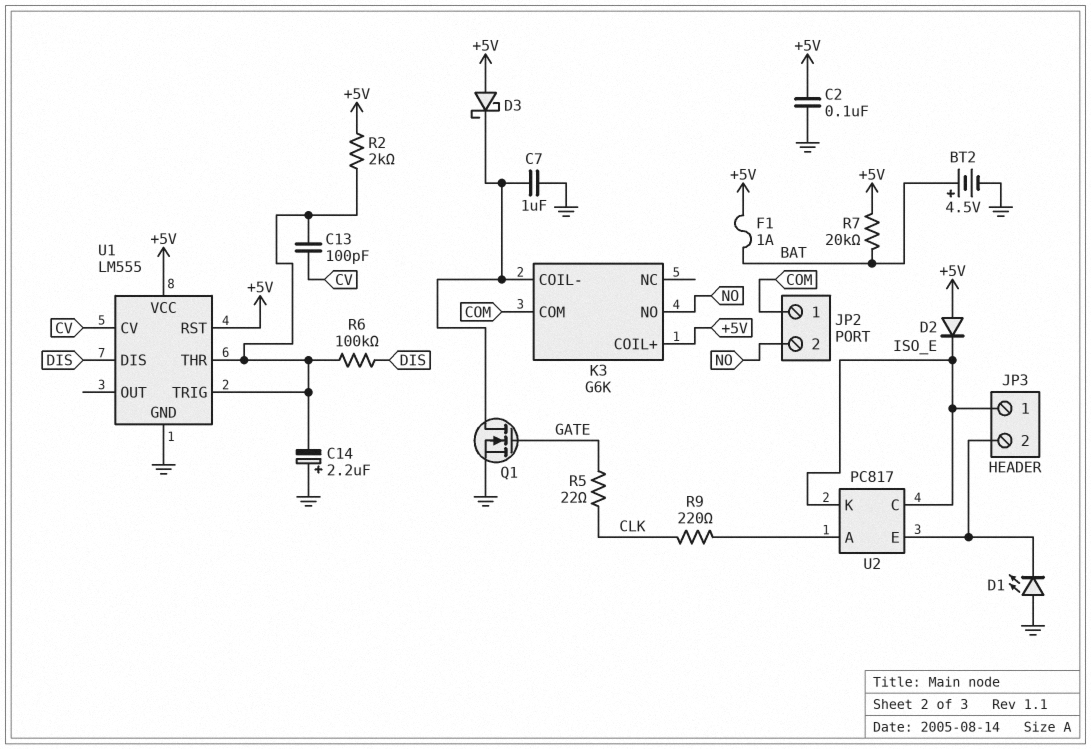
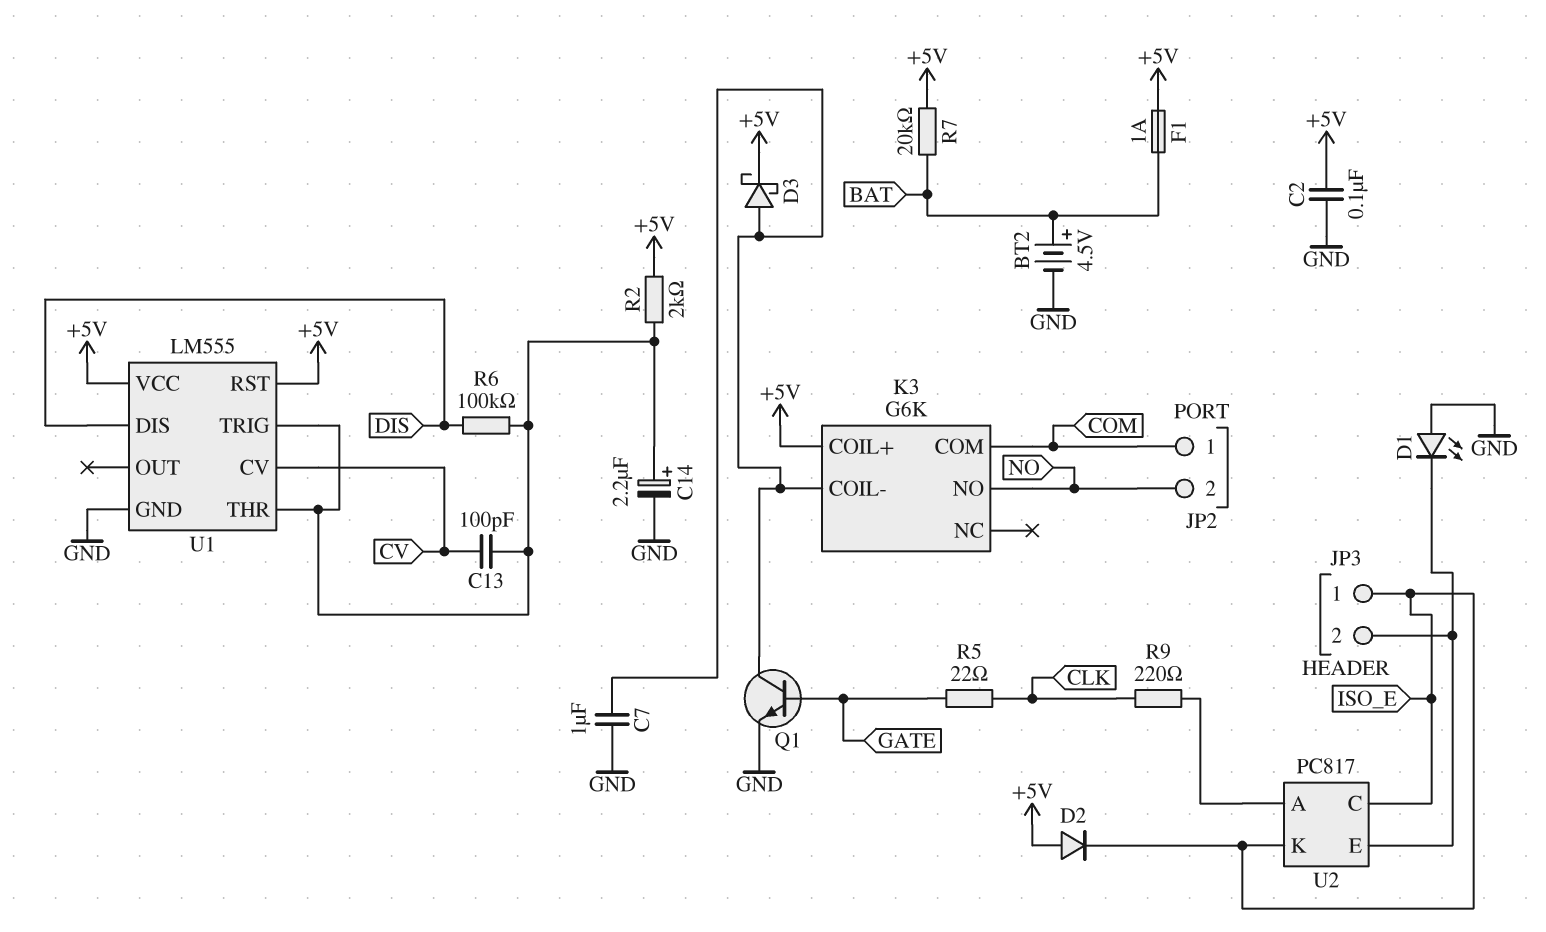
C14: 2.2uF (plus GND, minus U1/THR) -> 2.2uF (plus U1/THR, minus GND)
D3: schottky (A +5V, K K3/COIL-) -> schottky (A K3/COIL-, K +5V)
Q1: NMOS (G GATE, D K3/COIL-, S GND) -> NPN (B GATE, C K3/COIL-, E GND)

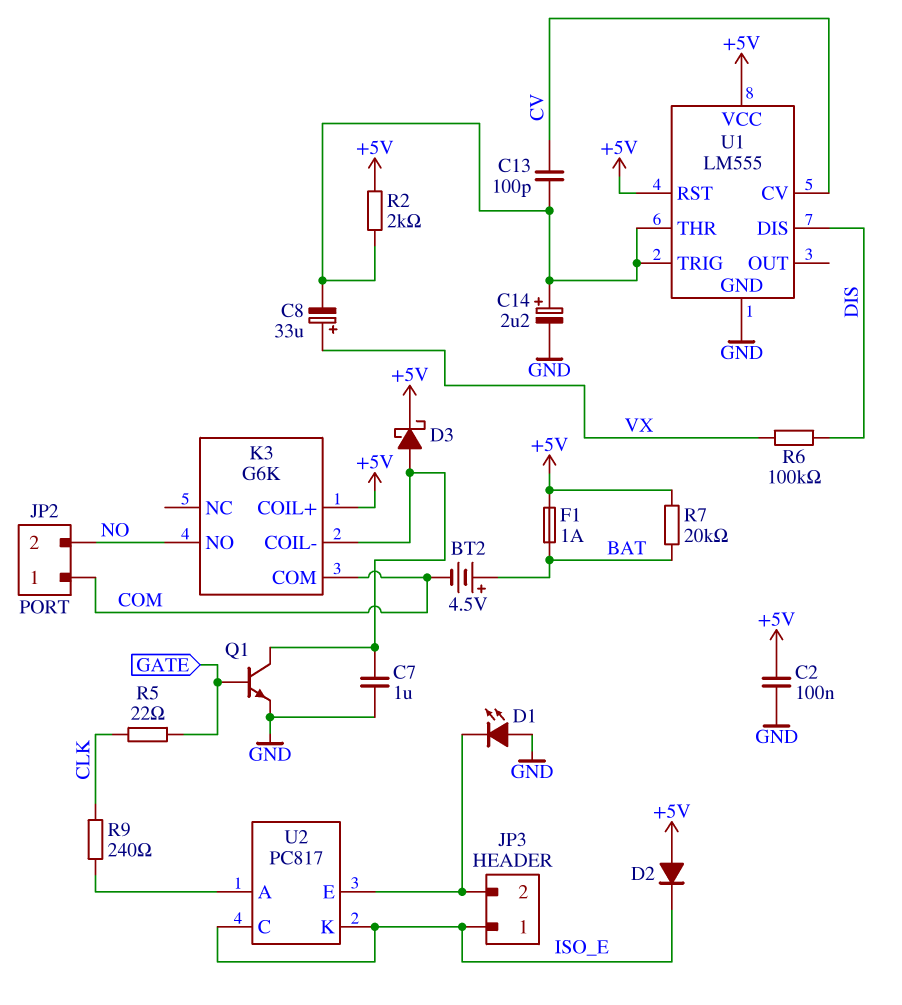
BT2: 4.5V (plus BAT, minus GND) -> 4.5V (plus BAT, minus COM)
C8: none -> 33uF (plus VX, minus U1/THR)
R6: 100k (DIS, U1/THR) -> 100k (DIS, VX)
R9: 220 (CLK, U2/A) -> 240 (CLK, U2/A)

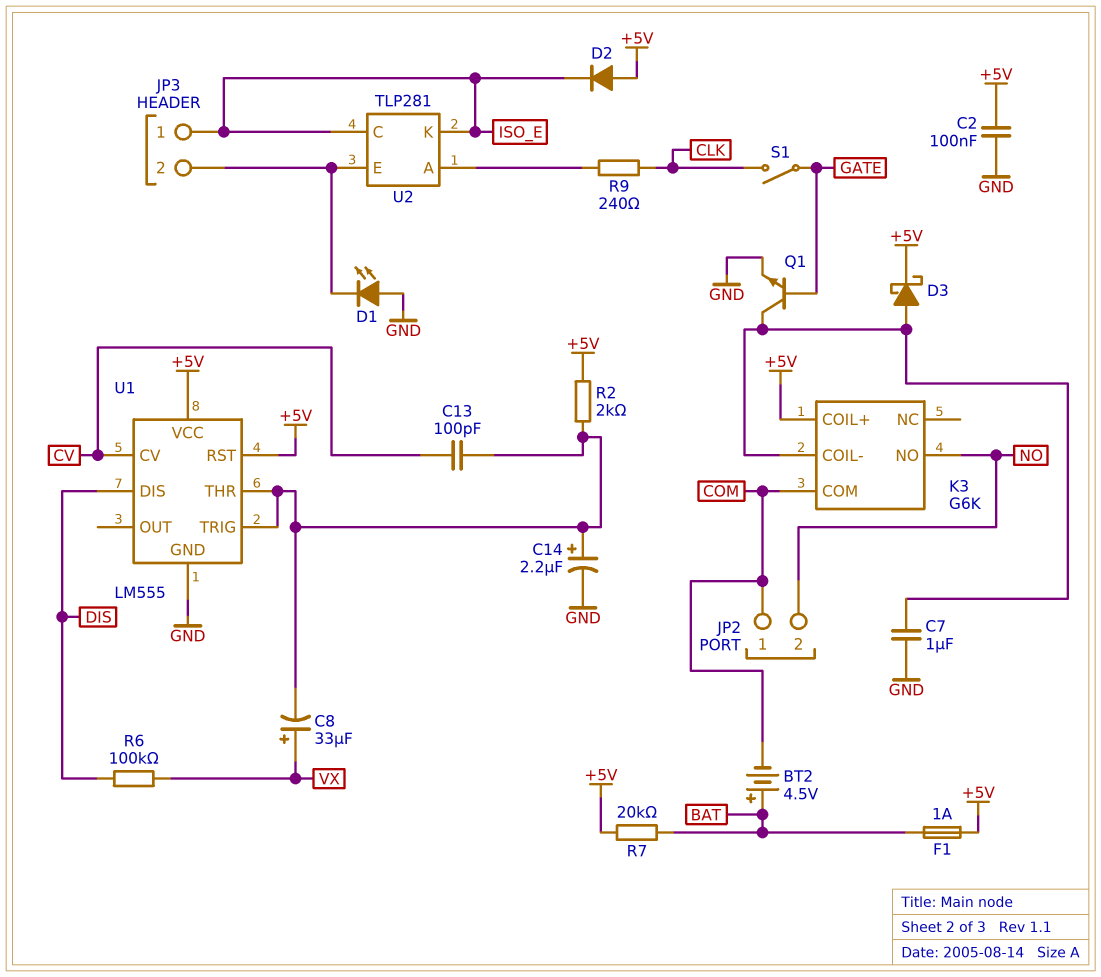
R5: 22 (CLK, GATE) -> none
S1: none -> switch (CLK, GATE)
U2: PC817 -> TLP281

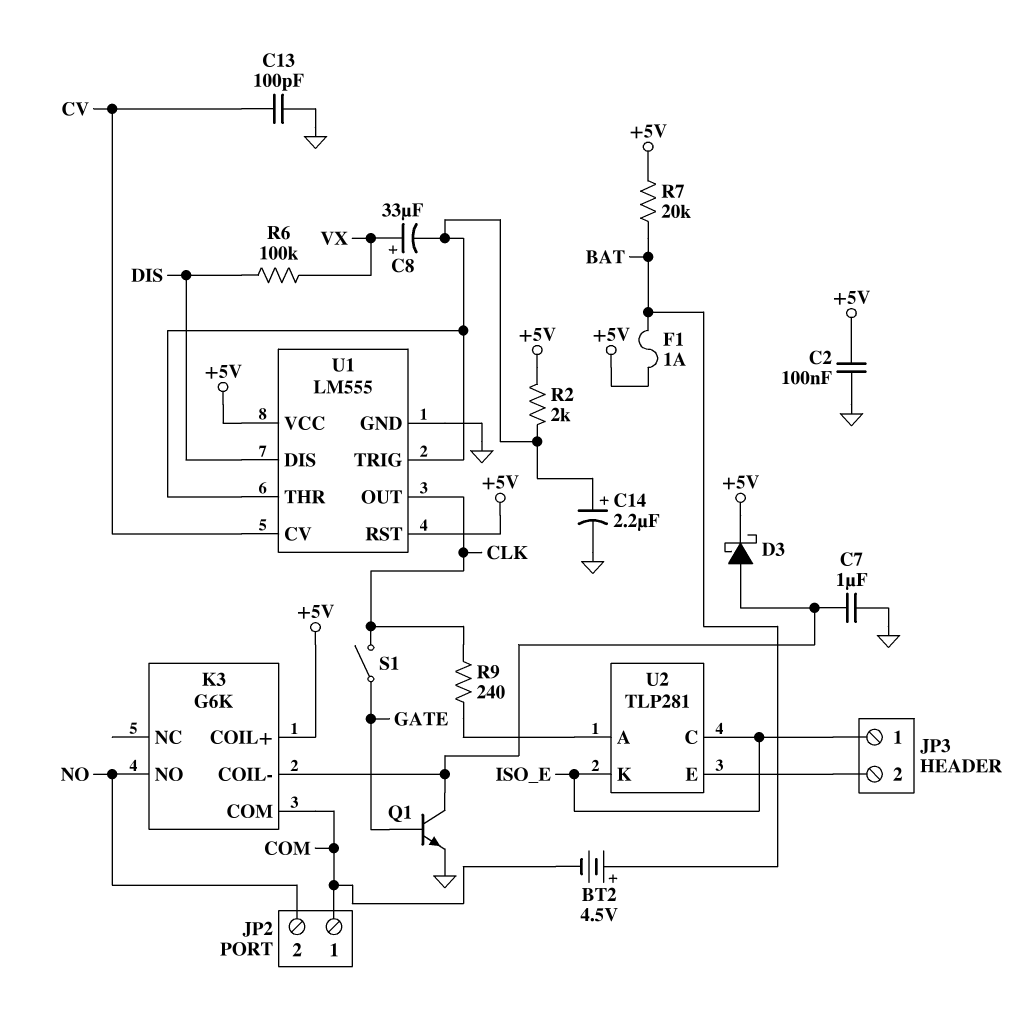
C13: 100pF (CV, U1/THR) -> 100pF (CV, GND)
D1: LED (A GND, K JP3/2) -> none
D2: diode (A +5V, K ISO_E) -> none
U1 pin OUT: none -> CLK

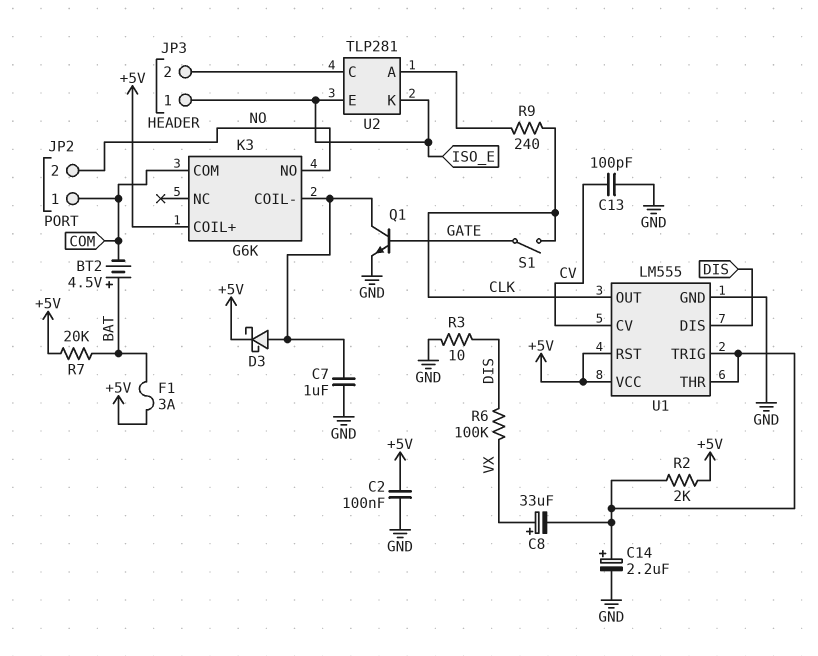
F1: 1A (+5V, BAT) -> 3A (+5V, BAT)
R3: none -> 10 (DIS, GND)
U2 pin C: ISO_E -> JP3/2
U2 pin E: JP3/2 -> ISO_E

